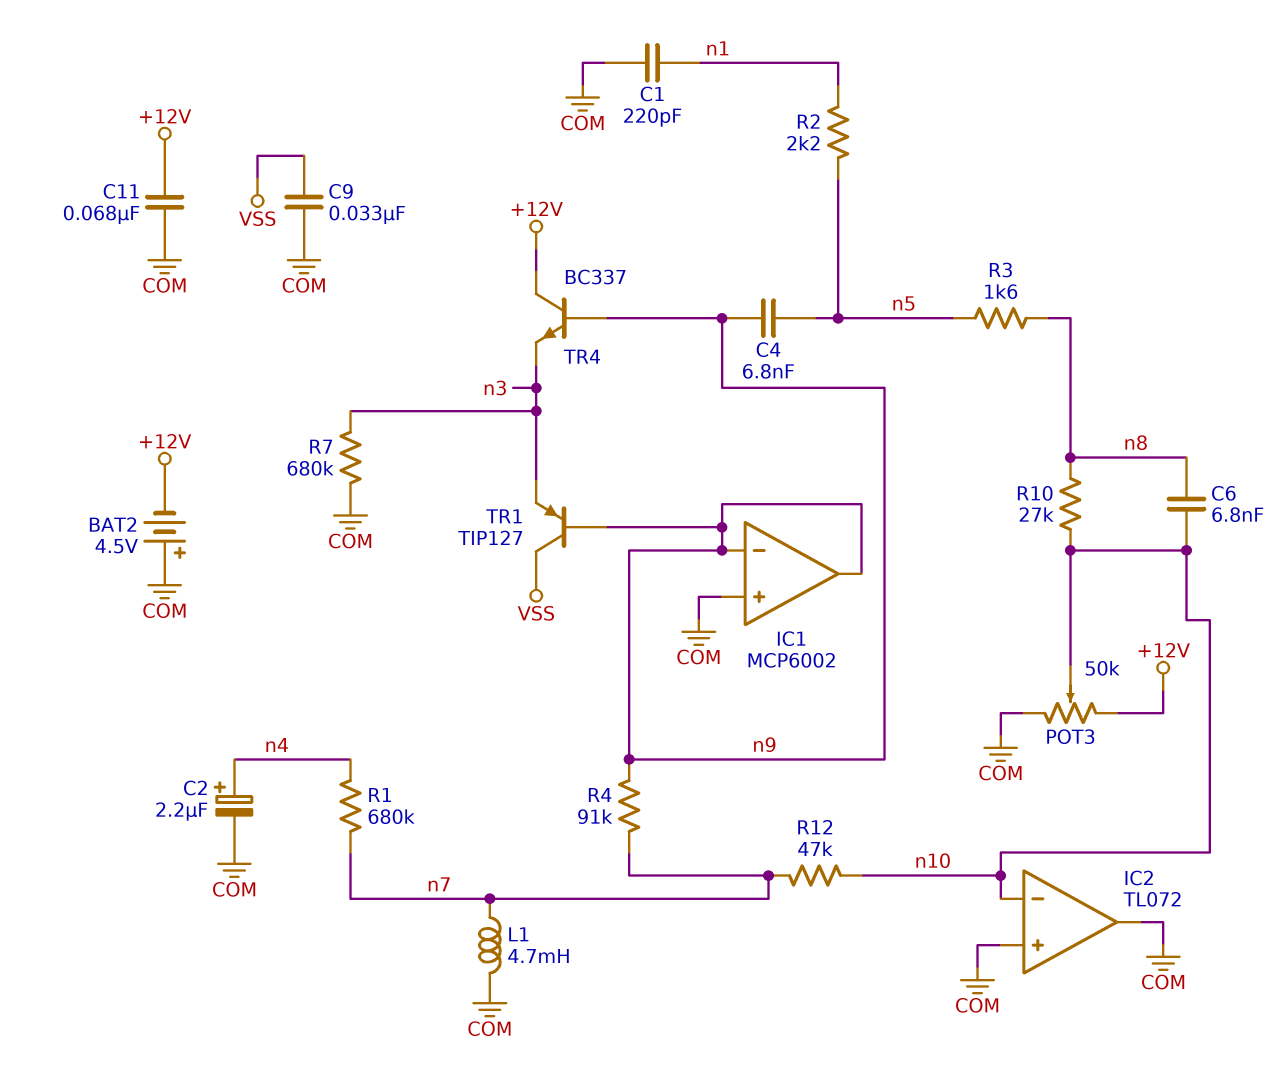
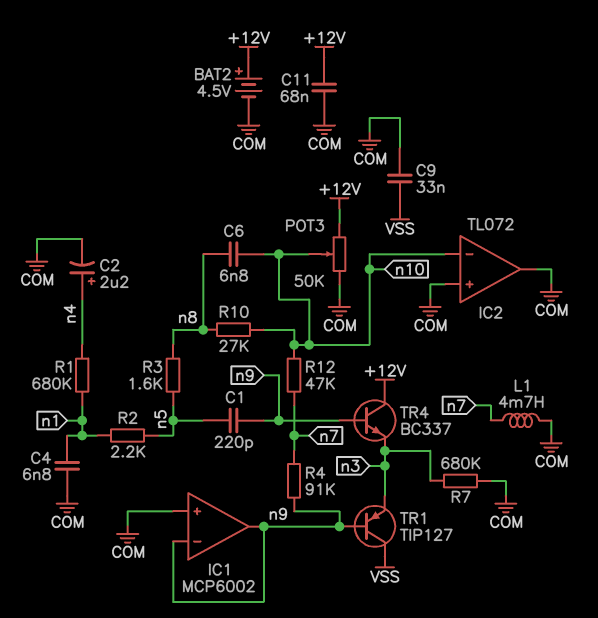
BAT2: 4.5V (plus COM, minus +12V) -> 4.5V (plus +12V, minus COM)
C1: 220pF (COM, n1) -> 220pF (n5, n9)
C4: 6.8nF (n5, n9) -> 6.8nF (COM, n1)
R1: 680k (n4, n7) -> 680k (n1, n4)

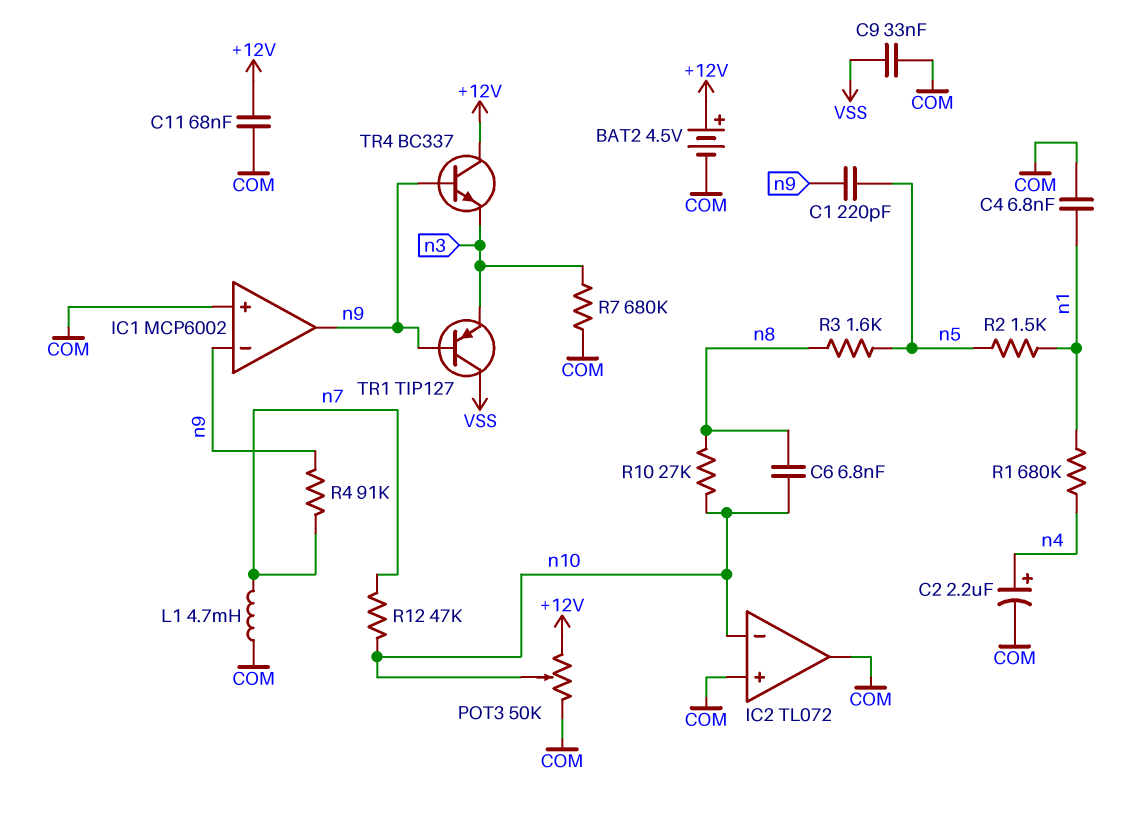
R2: 2.2k (n1, n5) -> 1.5k (n1, n5)

